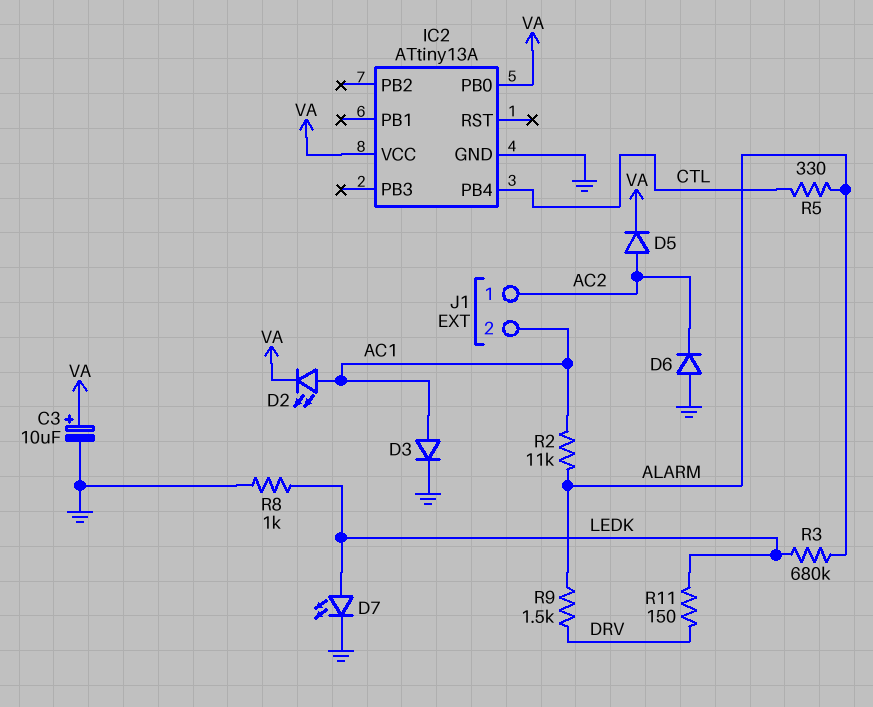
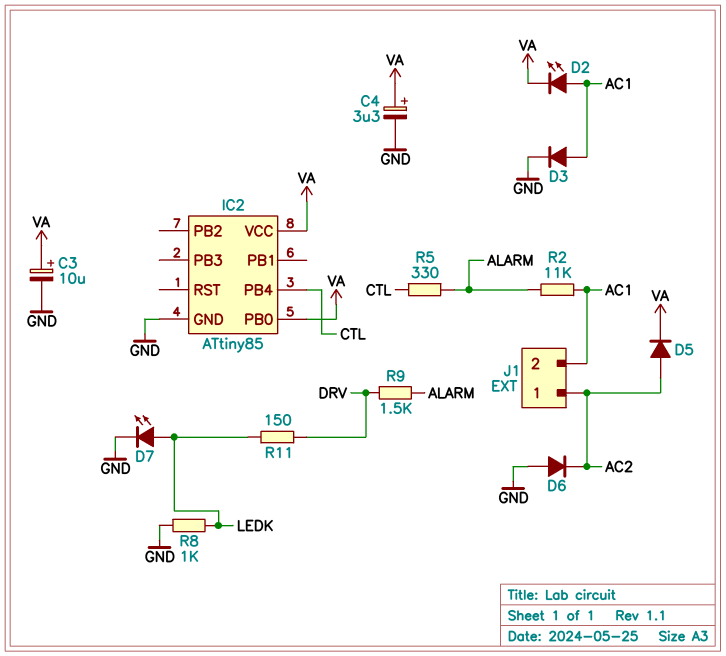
C4: none -> 3.3uF (plus VA, minus GND)
IC2: ATtiny13A -> ATtiny85
R3: 680k (ALARM, LEDK) -> none

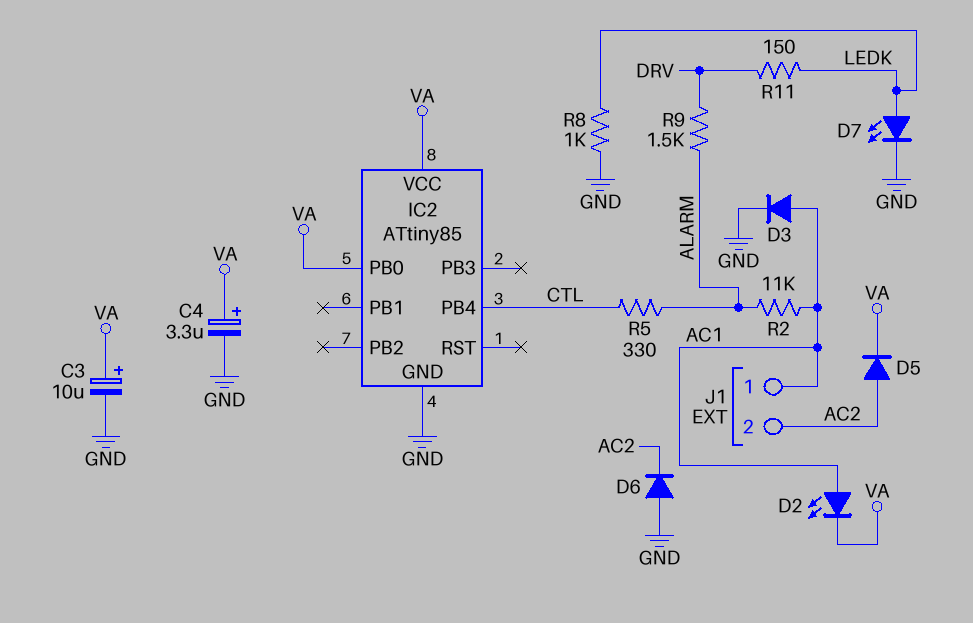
J1 pin 1: AC2 -> AC1
J1 pin 2: AC1 -> AC2

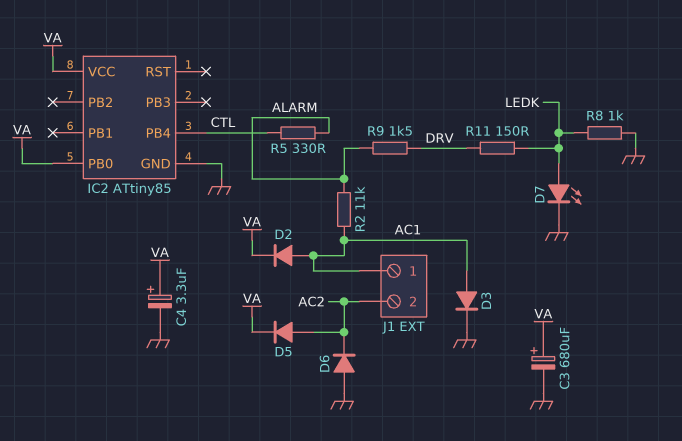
C3: 10uF (plus VA, minus GND) -> 680uF (plus VA, minus GND)
D2: LED (A AC1, K VA) -> diode (A AC1, K VA)

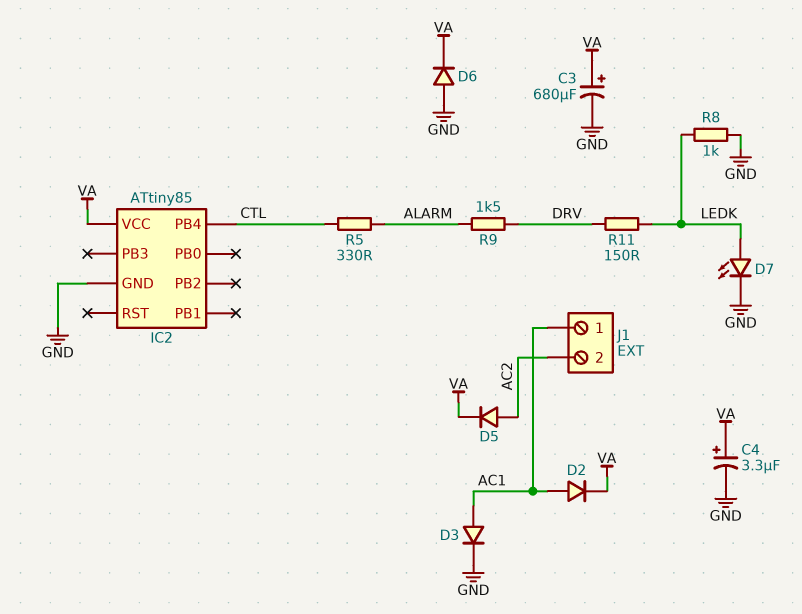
D6: diode (A GND, K AC2) -> diode (A GND, K VA)
IC2 pin PB0: VA -> none
R2: 11k (AC1, ALARM) -> none

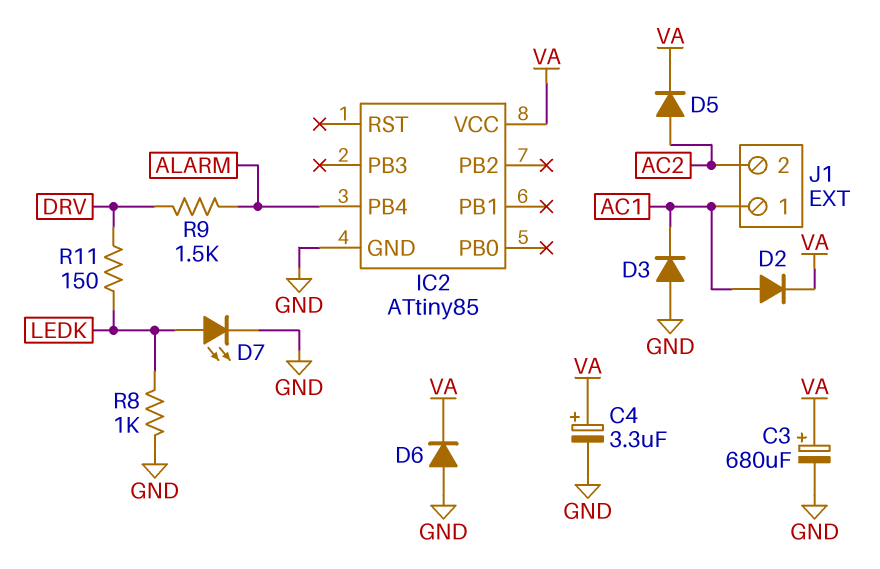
D3: diode (A AC1, K GND) -> diode (A GND, K AC1)
IC2 pin PB4: CTL -> ALARM
R5: 330 (ALARM, CTL) -> none

